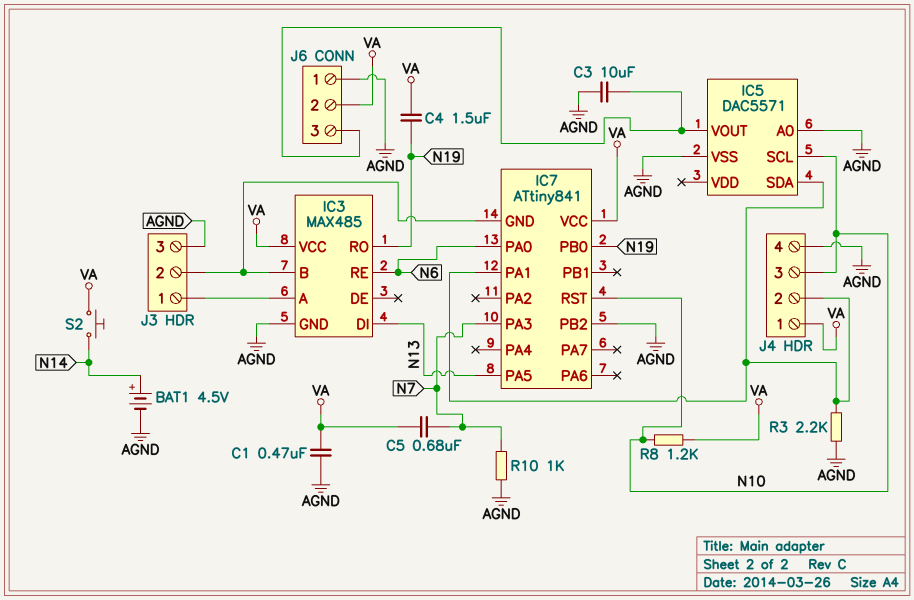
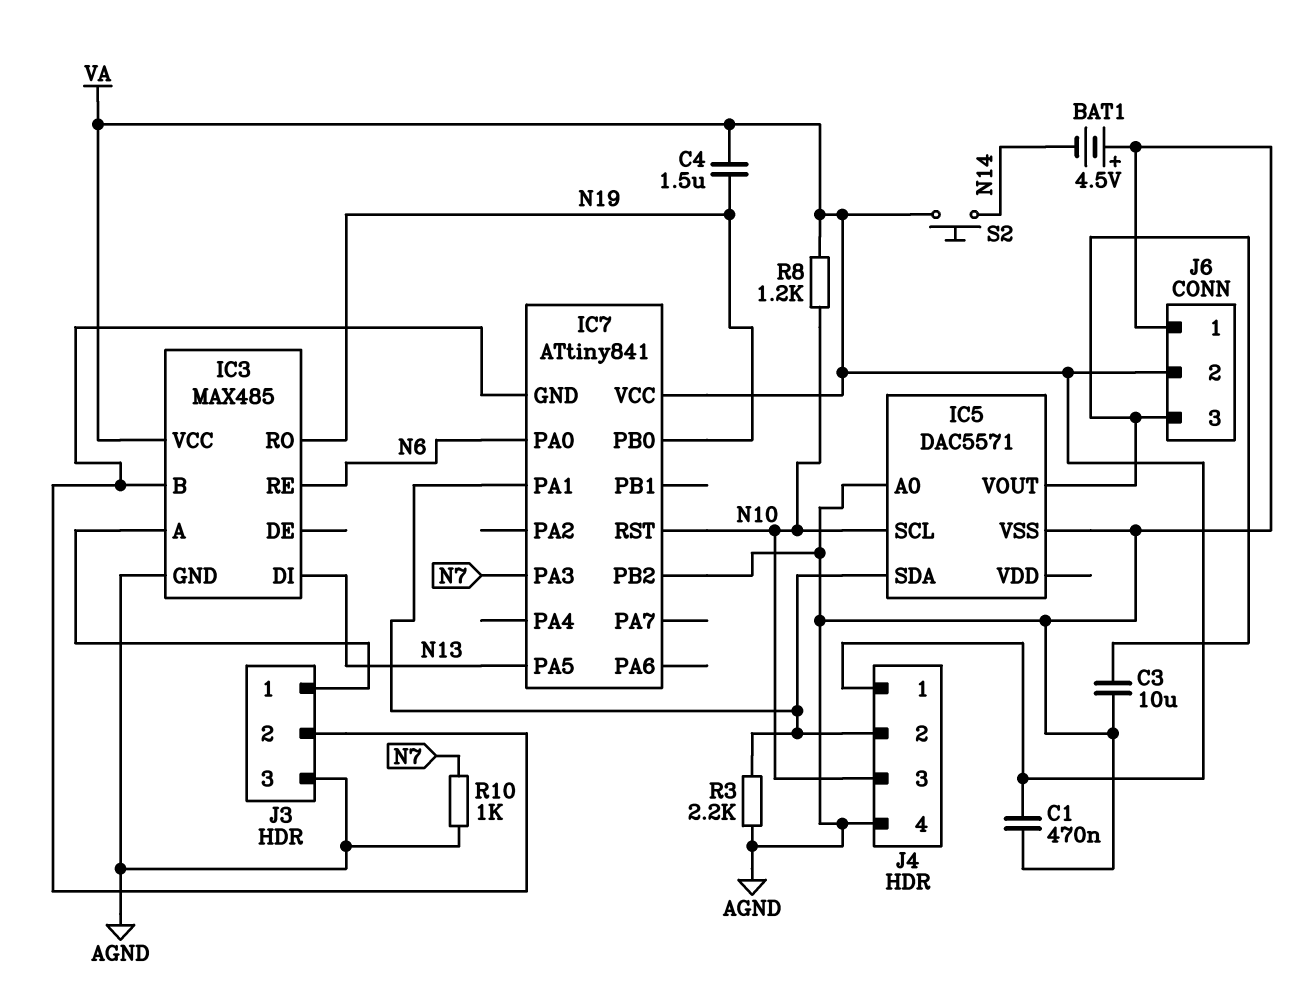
BAT1: 4.5V (plus N14, minus AGND) -> 4.5V (plus AGND, minus N14)
C5: 680nF (N7, VA) -> none

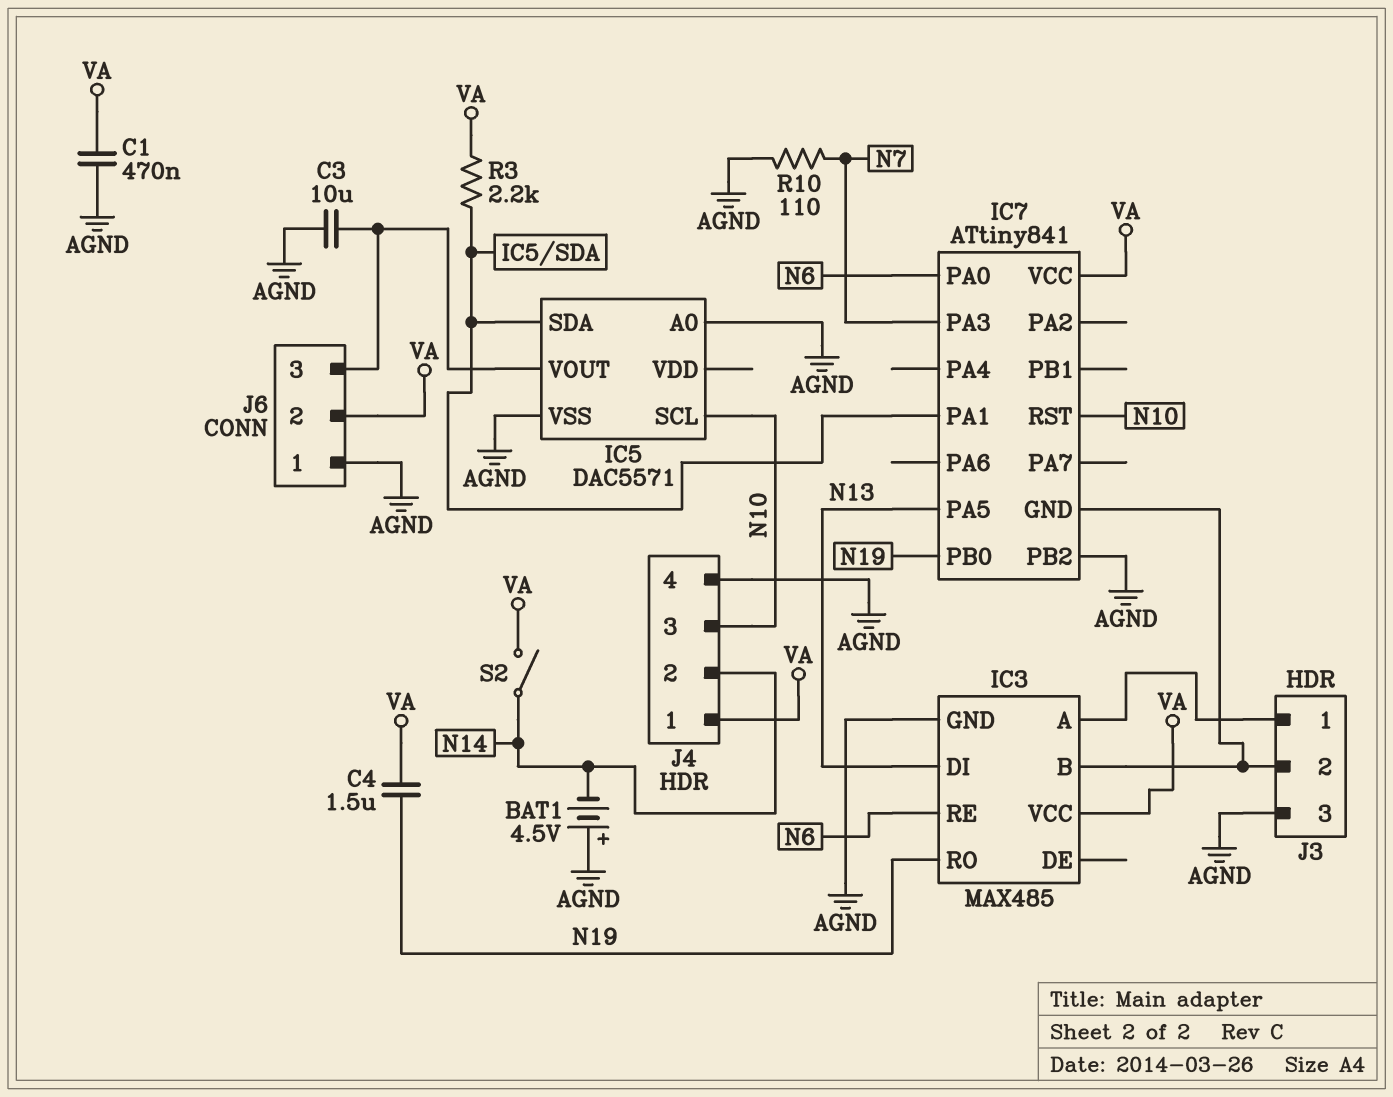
J4 pin 2: IC5/SDA -> N14
R3: 2.2k (AGND, IC5/SDA) -> 2.2k (IC5/SDA, VA)
R8: 1.2k (N10, VA) -> none
R10: 1k (AGND, N7) -> 110 (AGND, N7)
S2: button (N14, VA) -> switch (N14, VA)

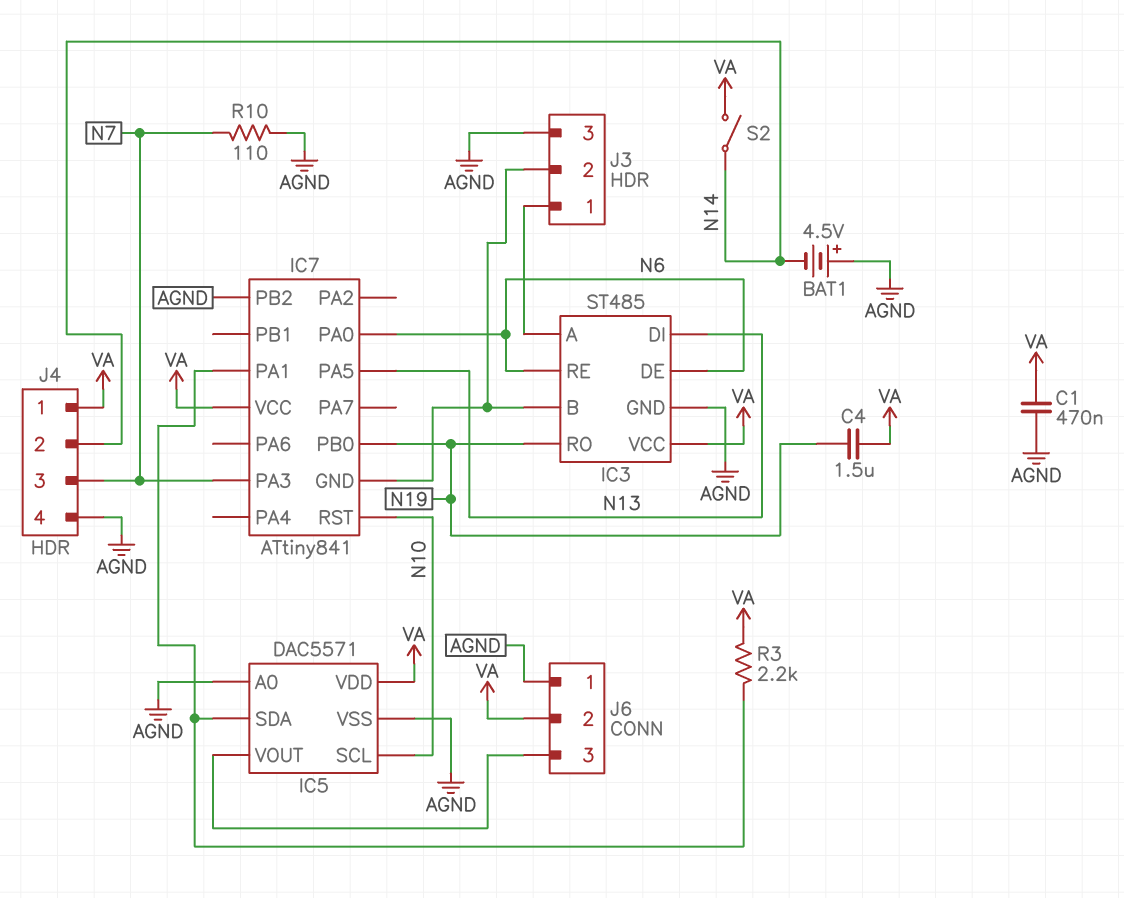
C3: 10uF (AGND, IC5/VOUT) -> none
IC3: MAX485 -> ST485
IC3 pin DE: none -> N6
IC5 pin VDD: none -> VA
J4 pin 3: N10 -> N7

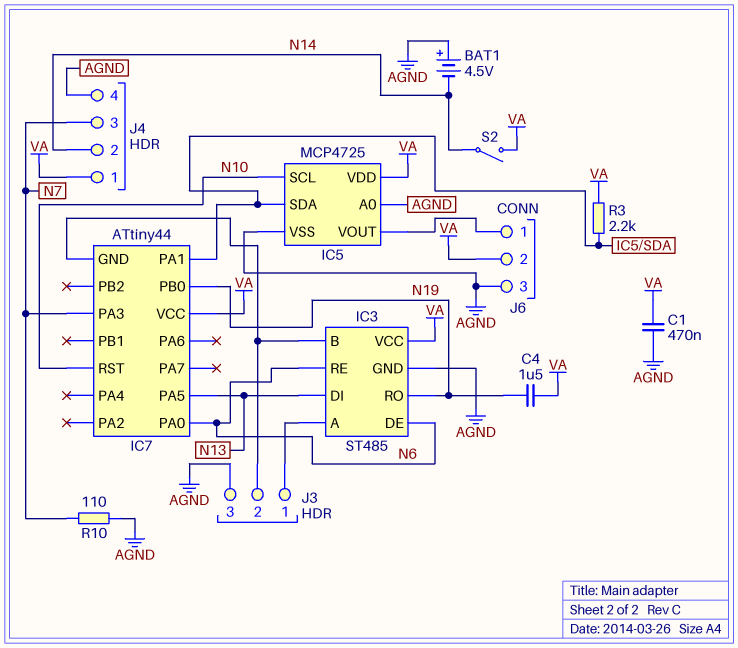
IC5: DAC5571 -> MCP4725
IC7: ATtiny841 -> ATtiny44
IC7 pin PB2: AGND -> none
J6 pin 1: AGND -> IC5/VOUT
J6 pin 3: IC5/VOUT -> AGND

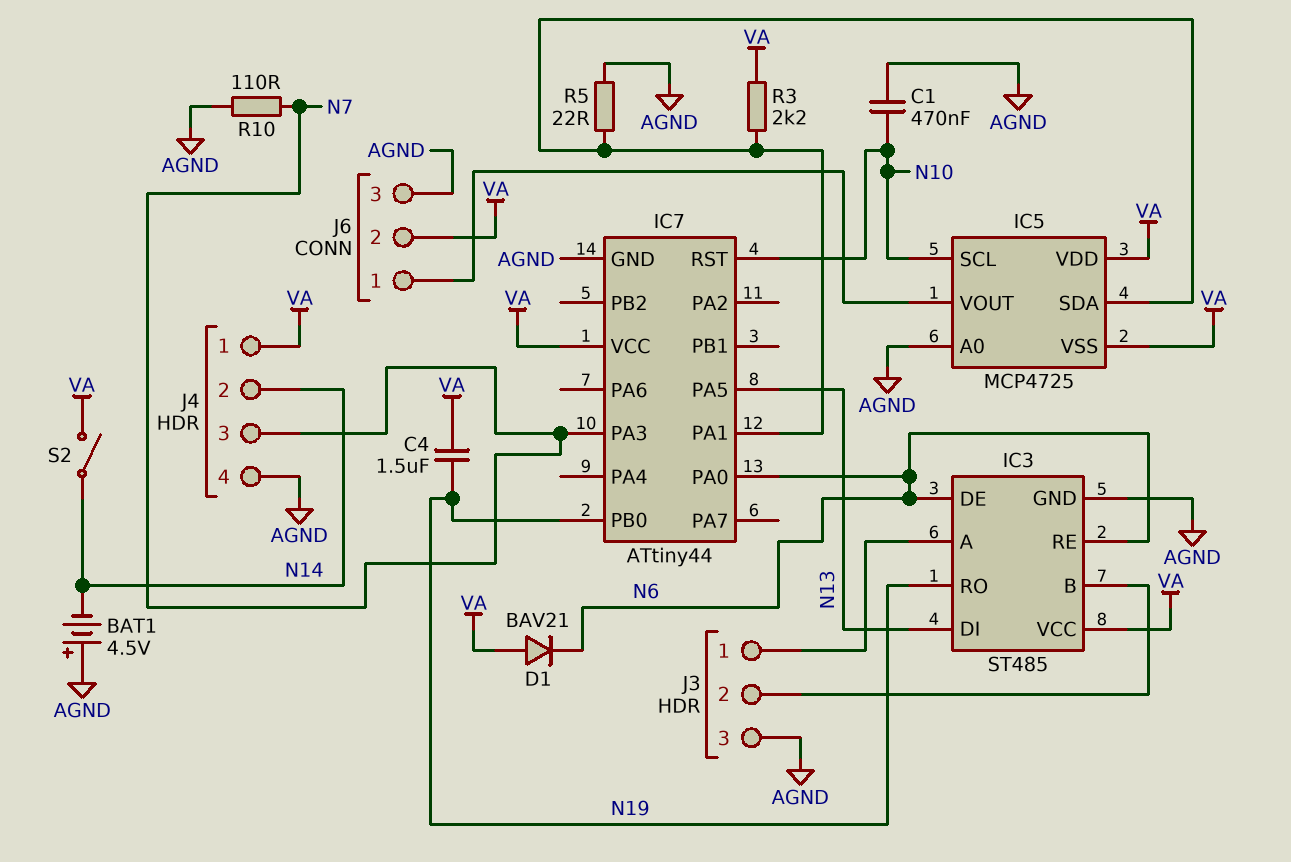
C1: 470nF (AGND, VA) -> 470nF (AGND, N10)
D1: none -> diode BAV21 (A VA, K N6)
IC5 pin VSS: AGND -> VA
IC7 pin GND: IC3/B -> AGND
R5: none -> 22 (AGND, IC5/SDA)

